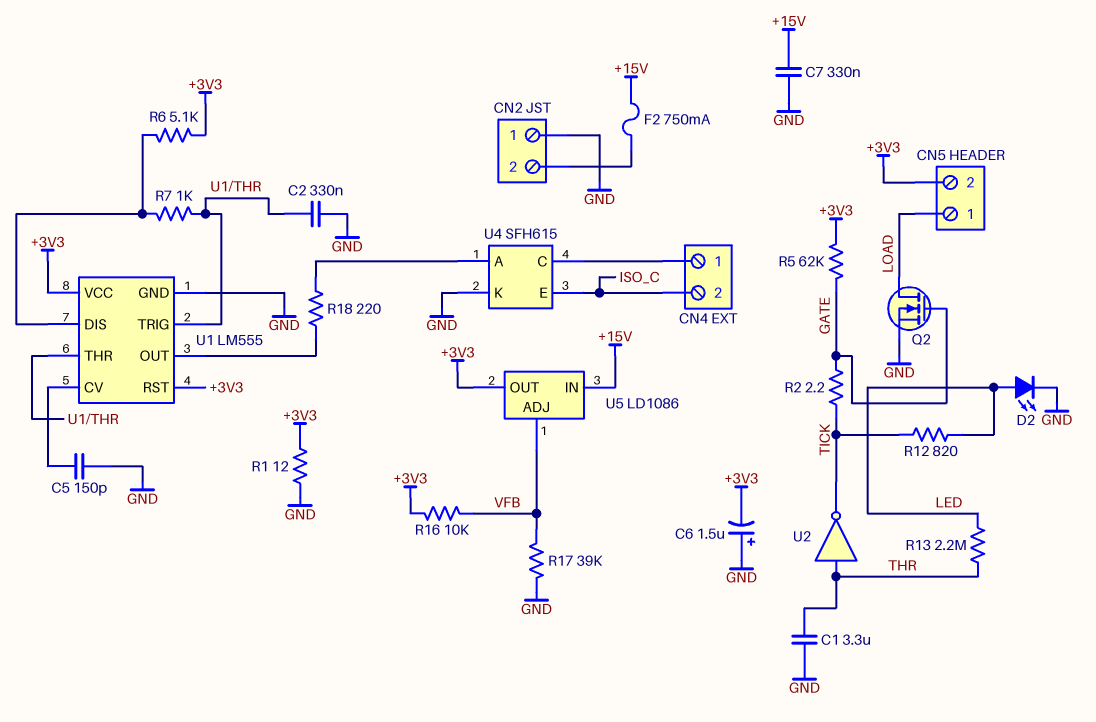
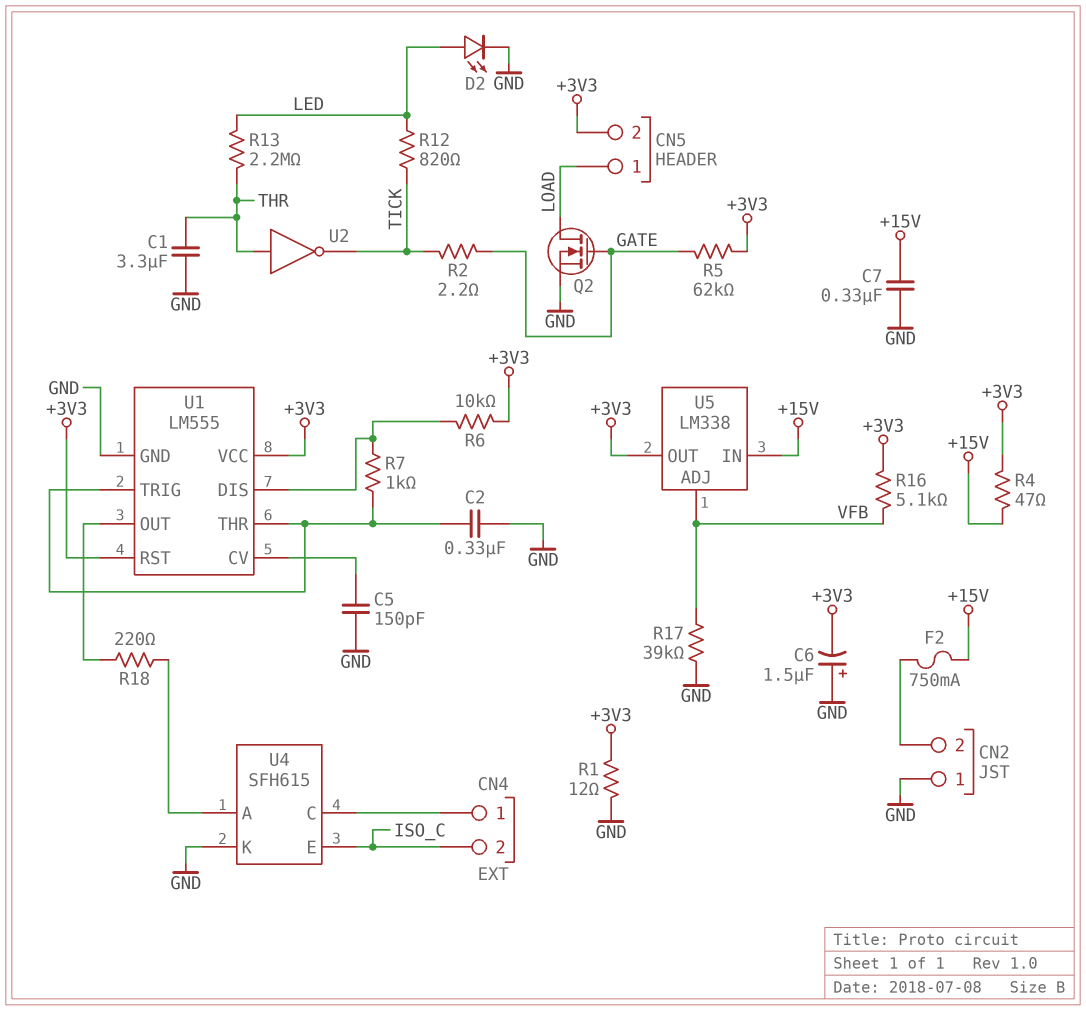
R4: none -> 47 (+3V3, +15V)
R6: 5.1k (+3V3, U1/DIS) -> 10k (+3V3, U1/DIS)
R16: 10k (+3V3, VFB) -> 5.1k (+3V3, VFB)
U5: LD1086 -> LM338

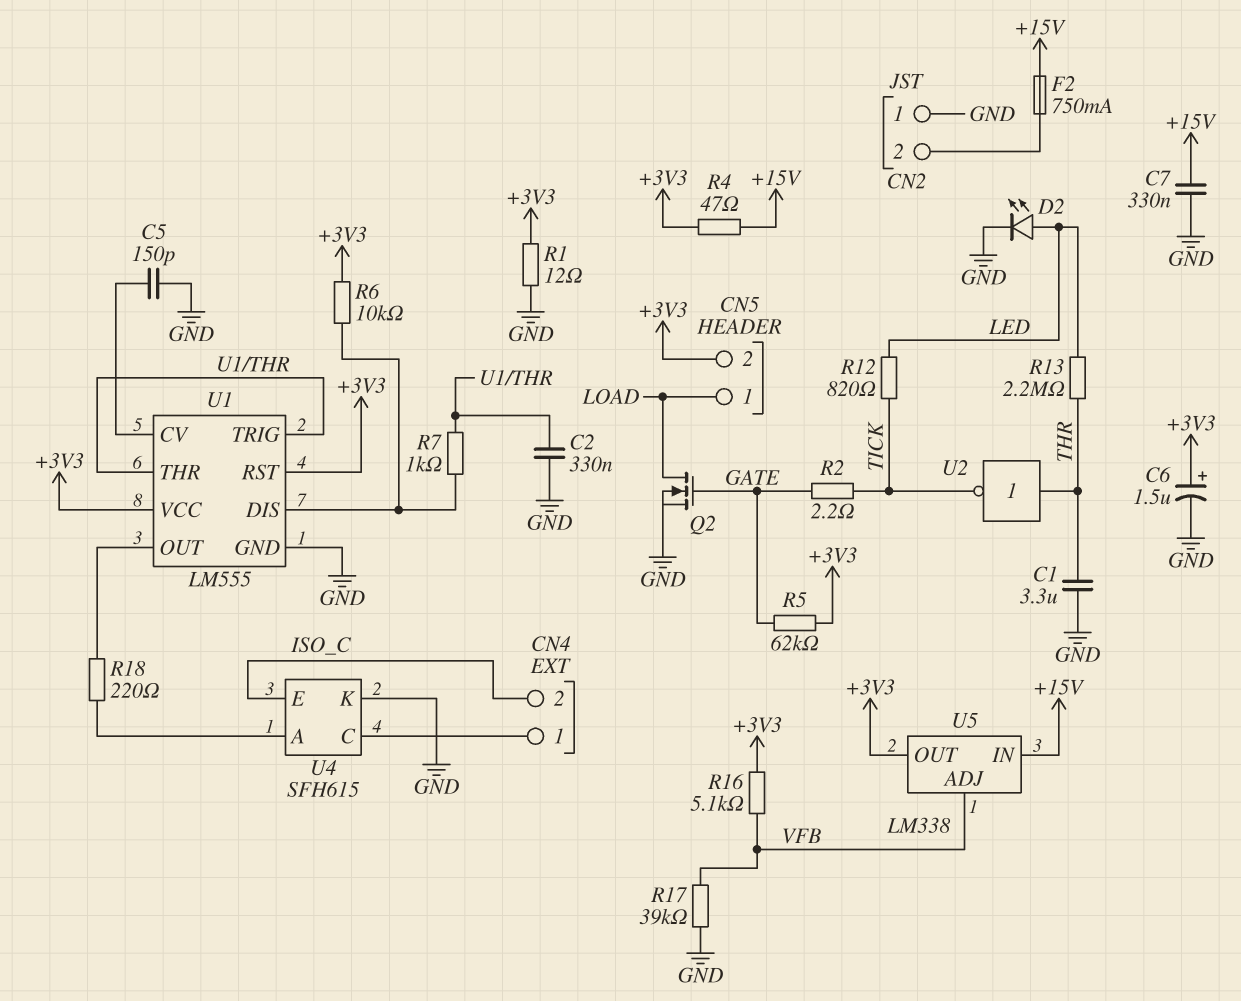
C6: 1.5uF (plus GND, minus +3V3) -> 1.5uF (plus +3V3, minus GND)

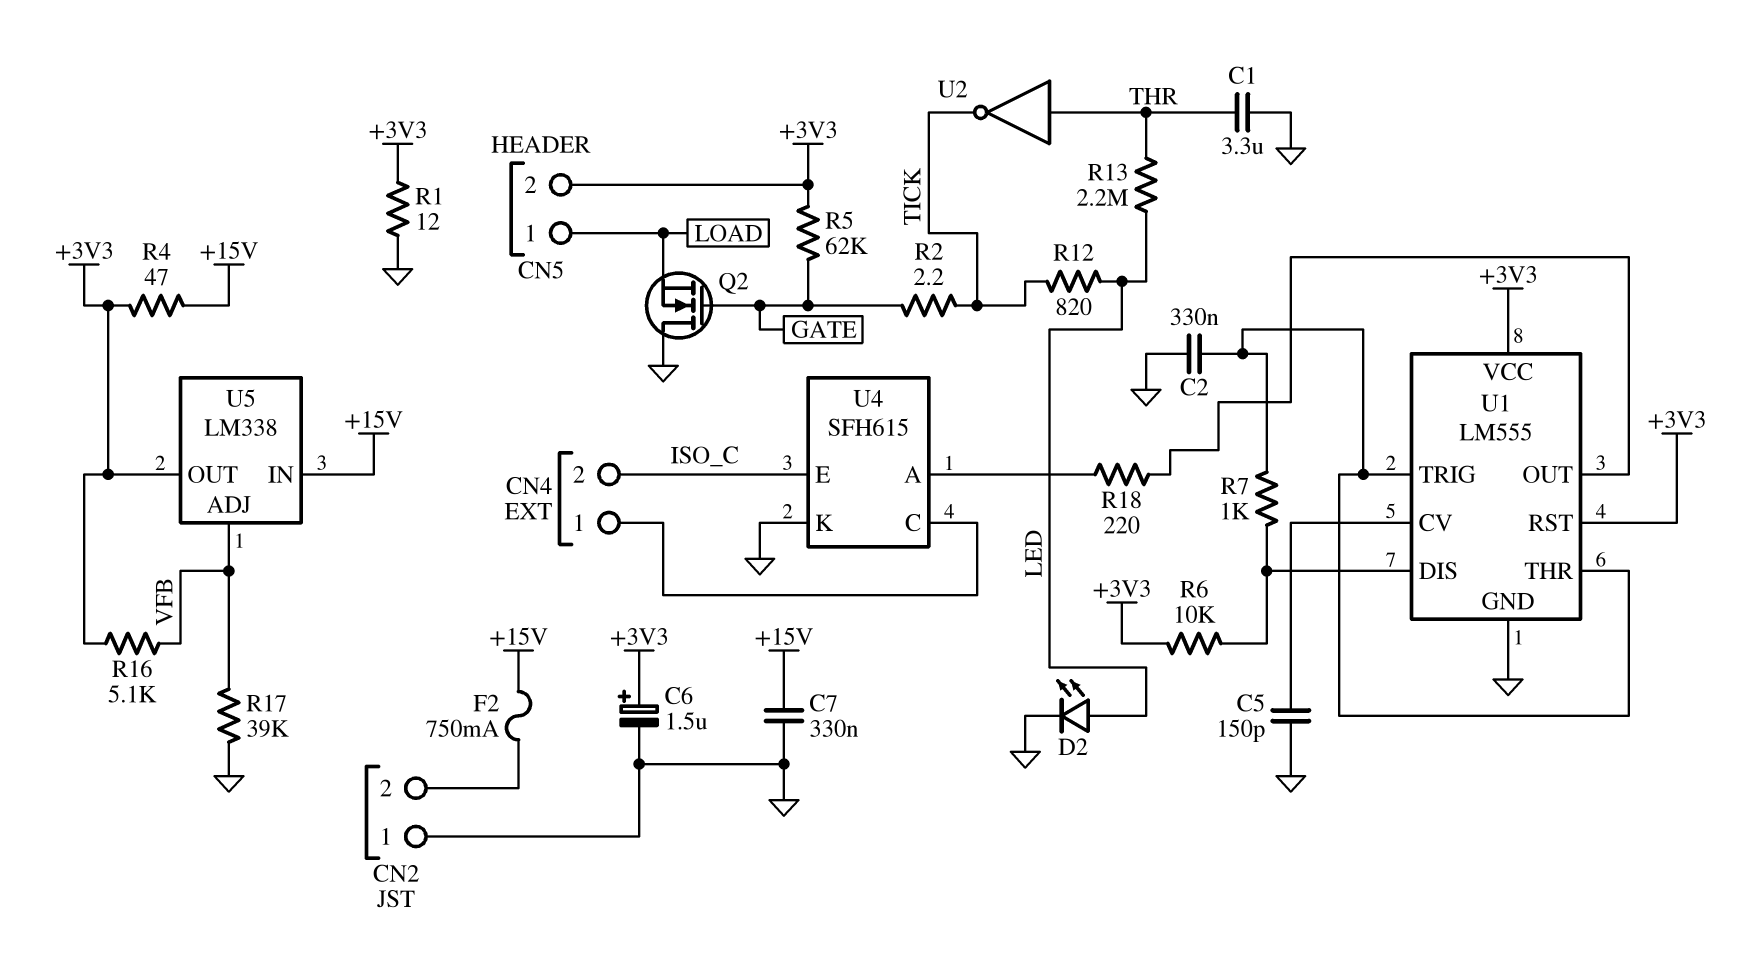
Q2: NMOS (G GATE, D LOAD, S GND) -> NMOS (G GATE, D GND, S LOAD)

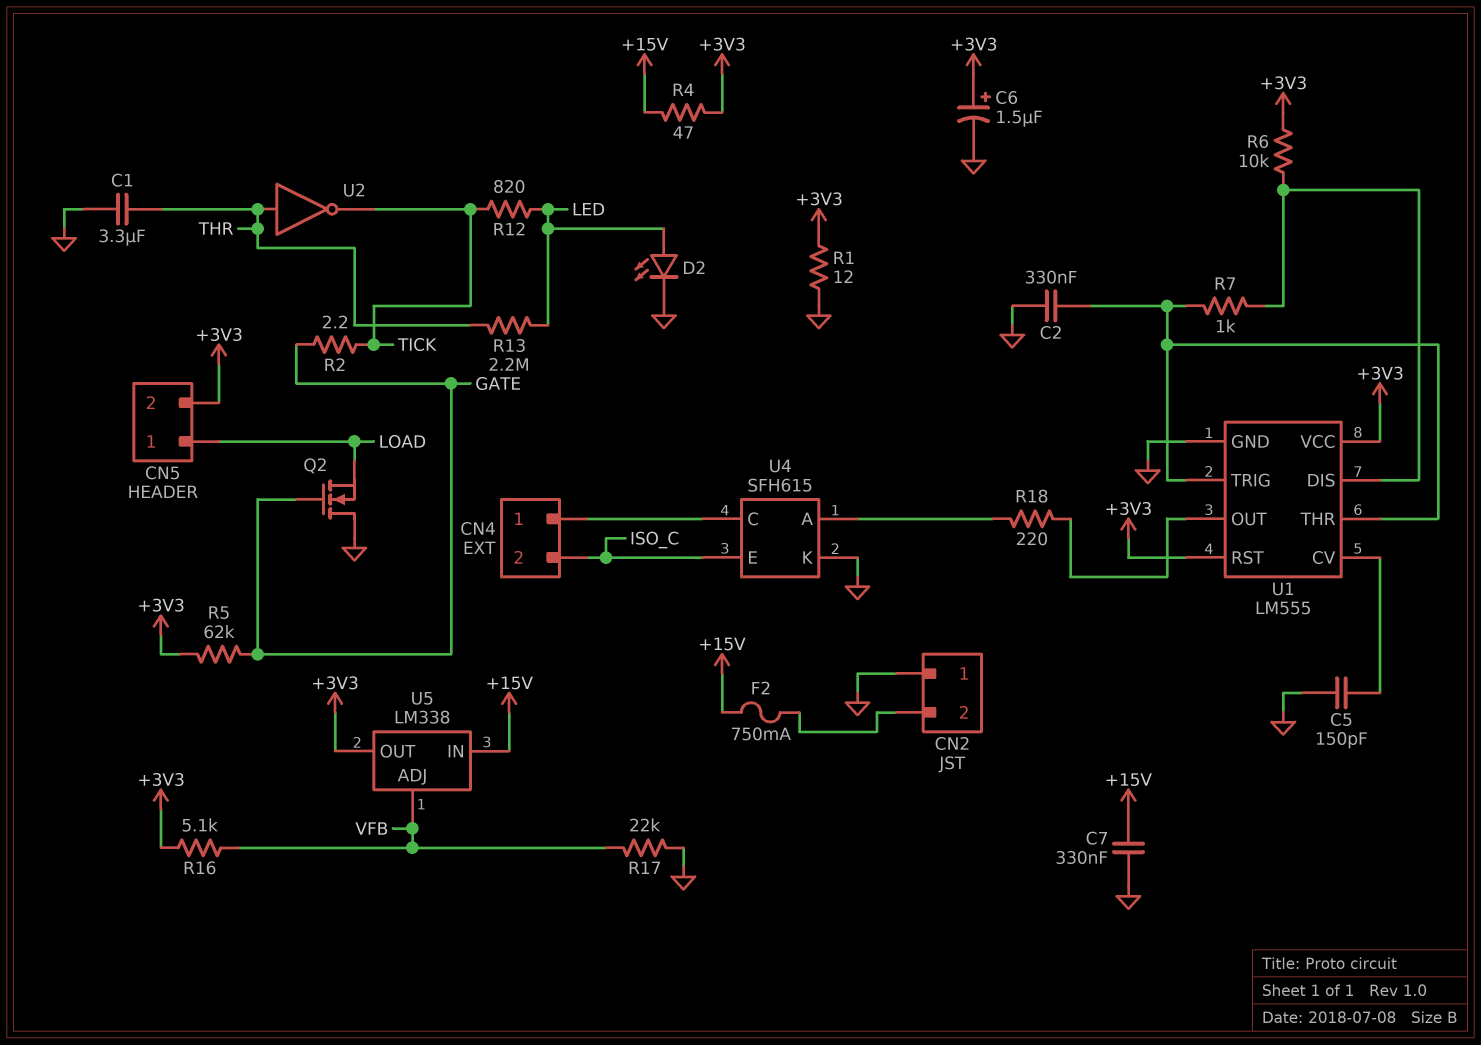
R17: 39k (GND, VFB) -> 22k (GND, VFB)

